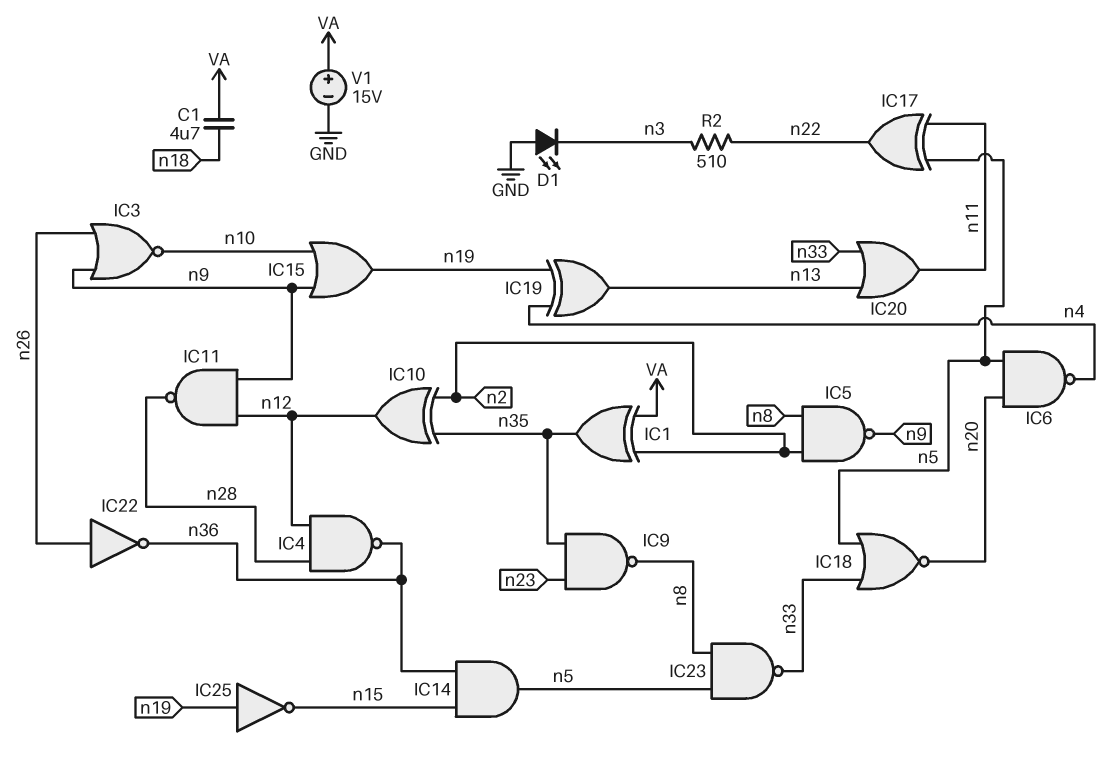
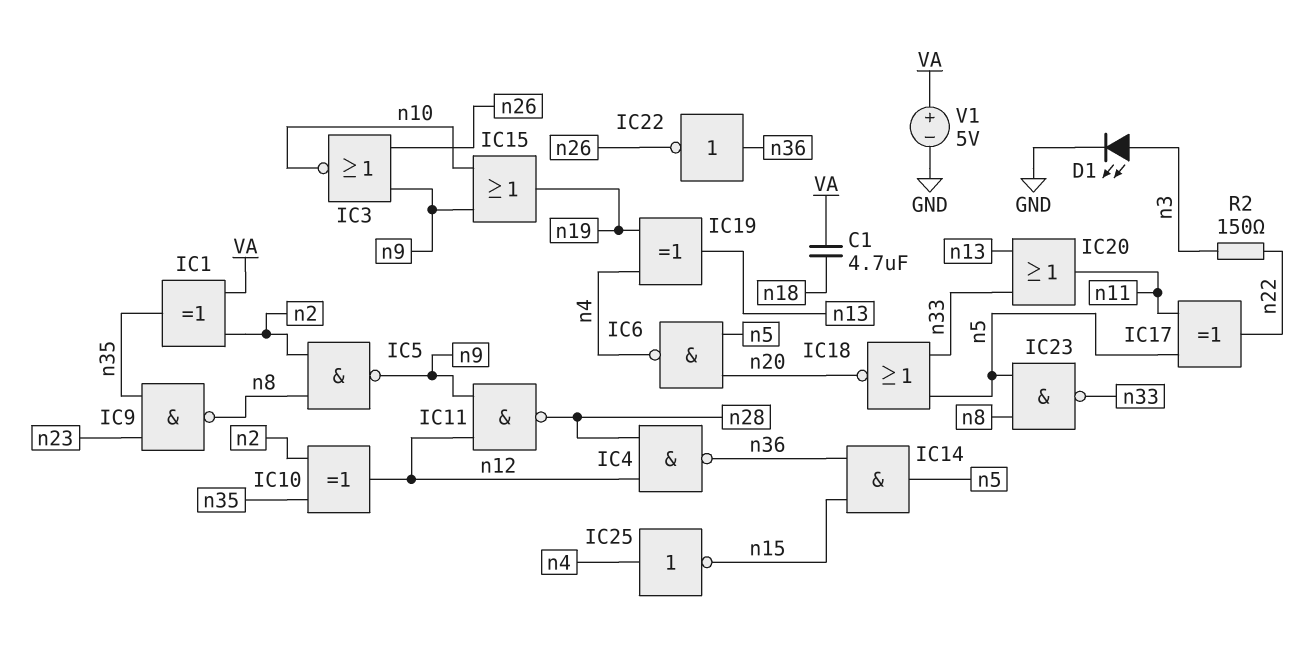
D1: LED (A GND, K n3) -> LED (A n3, K GND)
IC22: NOT (in n26, out n36) -> NOT (in n36, out n26)
IC25: NOT (in n19, out n15) -> NOT (in n4, out n15)
R2: 510 (n3, n22) -> 150 (n3, n22)
V1: 15V (plus VA, minus GND) -> 5V (plus VA, minus GND)

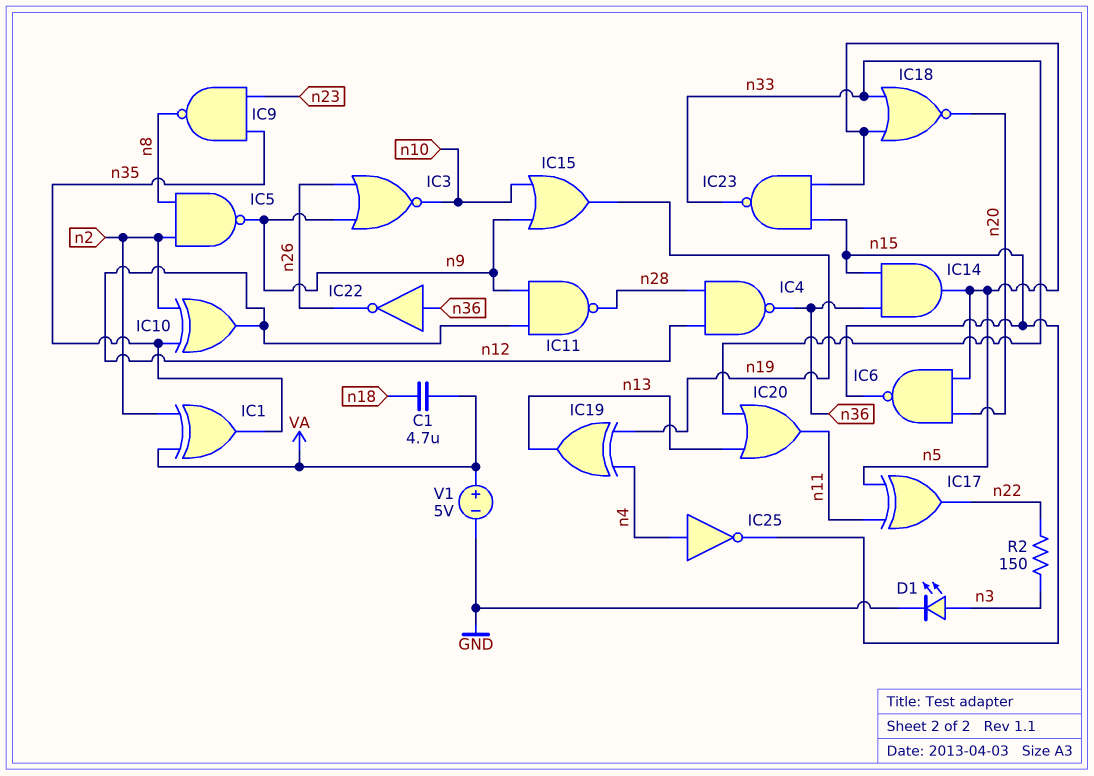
IC6: NAND (in n5, in n20, out n4) -> NAND (in n5, in n20, out n15)
IC23: NAND (in n5, in n8, out n33) -> NAND (in n5, in n15, out n33)

